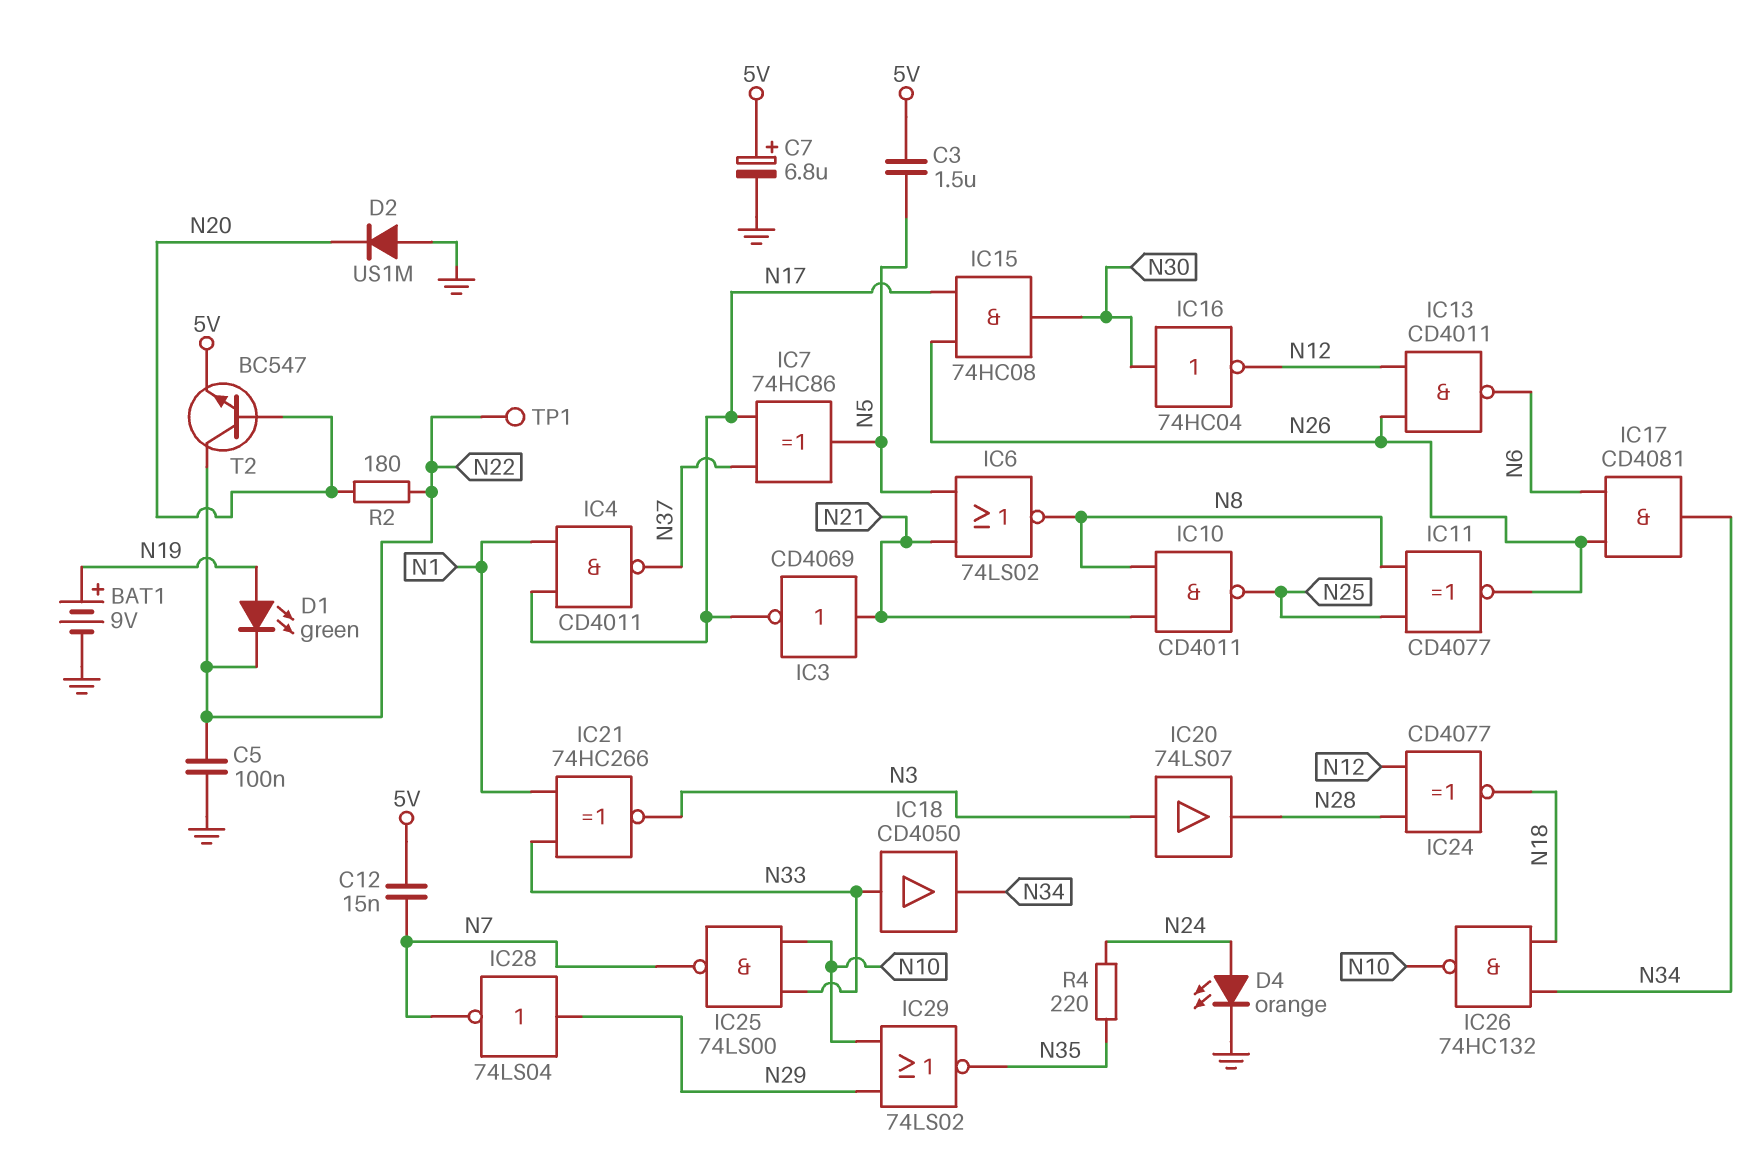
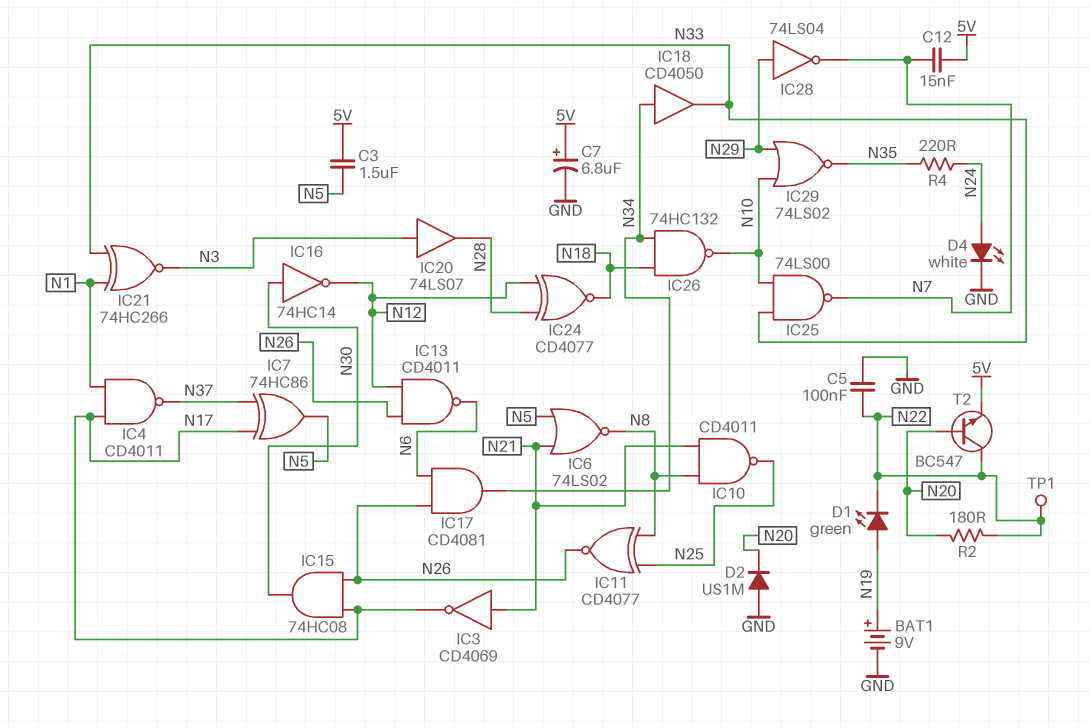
D4: LED orange (A N24, K GND) -> LED white (A N24, K GND)
IC16: NOT 74HC04 (in N30, out N12) -> NOT 74HC14 (in N30, out N12)
IC18: buffer CD4050 (in N33, out N34) -> buffer CD4050 (in N34, out N33)

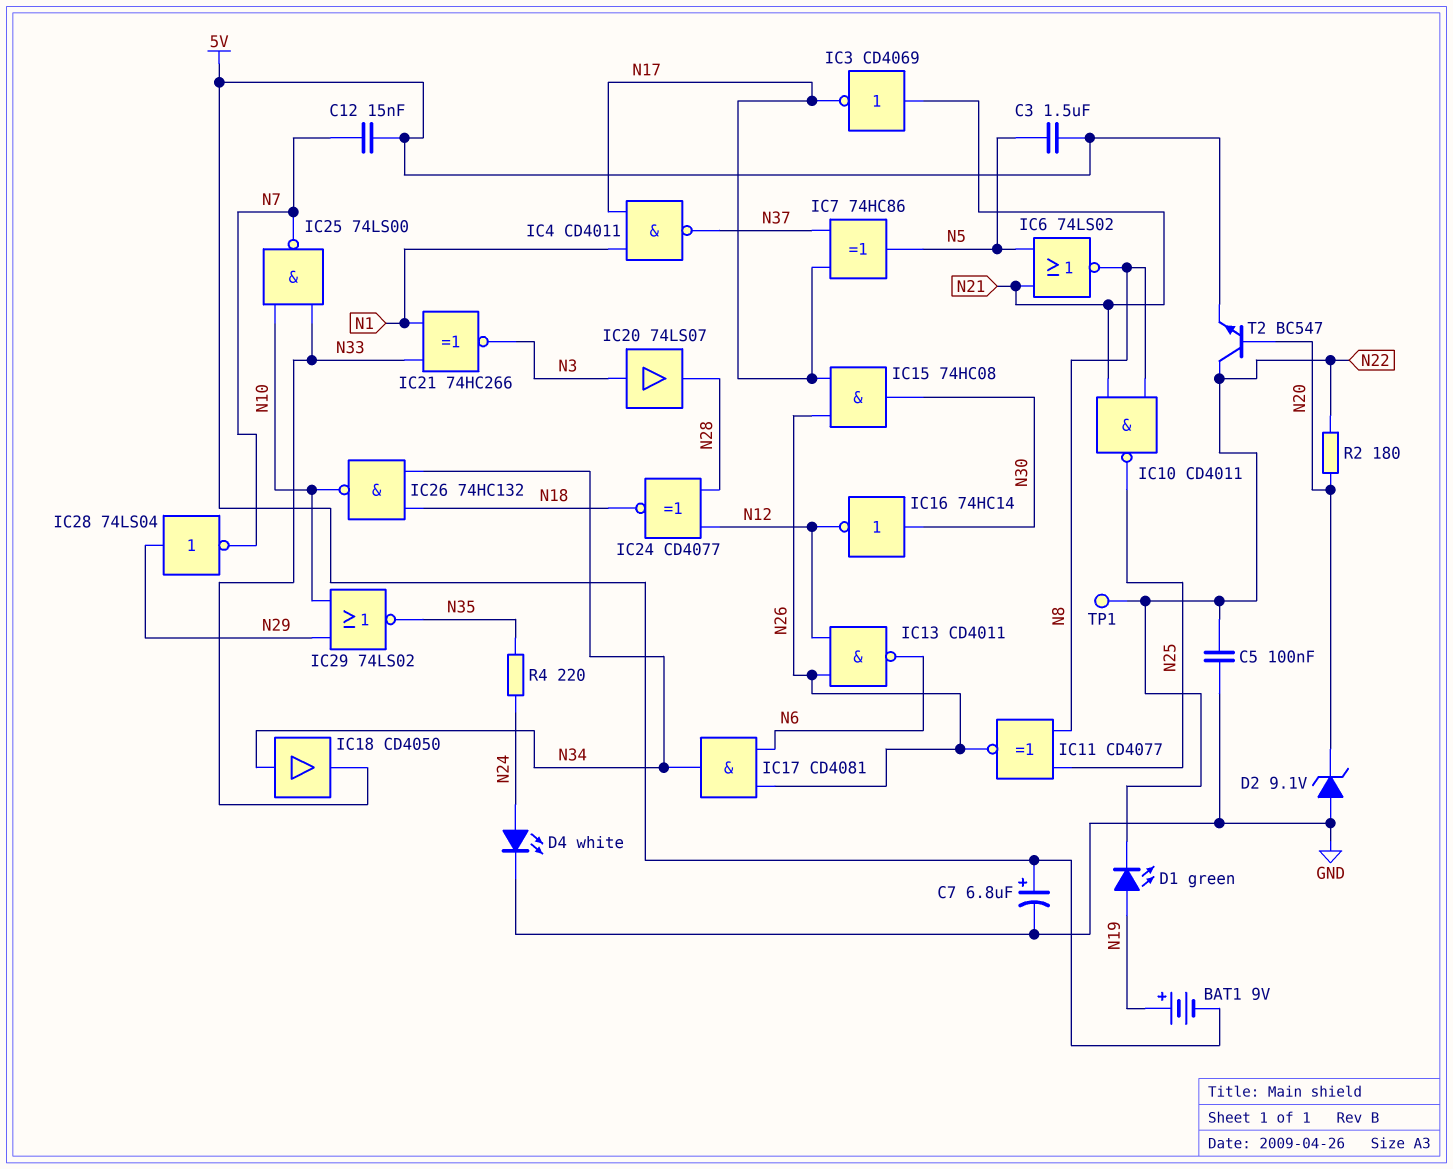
BAT1: 9V (plus N19, minus GND) -> 9V (plus N19, minus 5V)
D2: diode US1M (A GND, K N20) -> zener 9.1V (A GND, K N20)

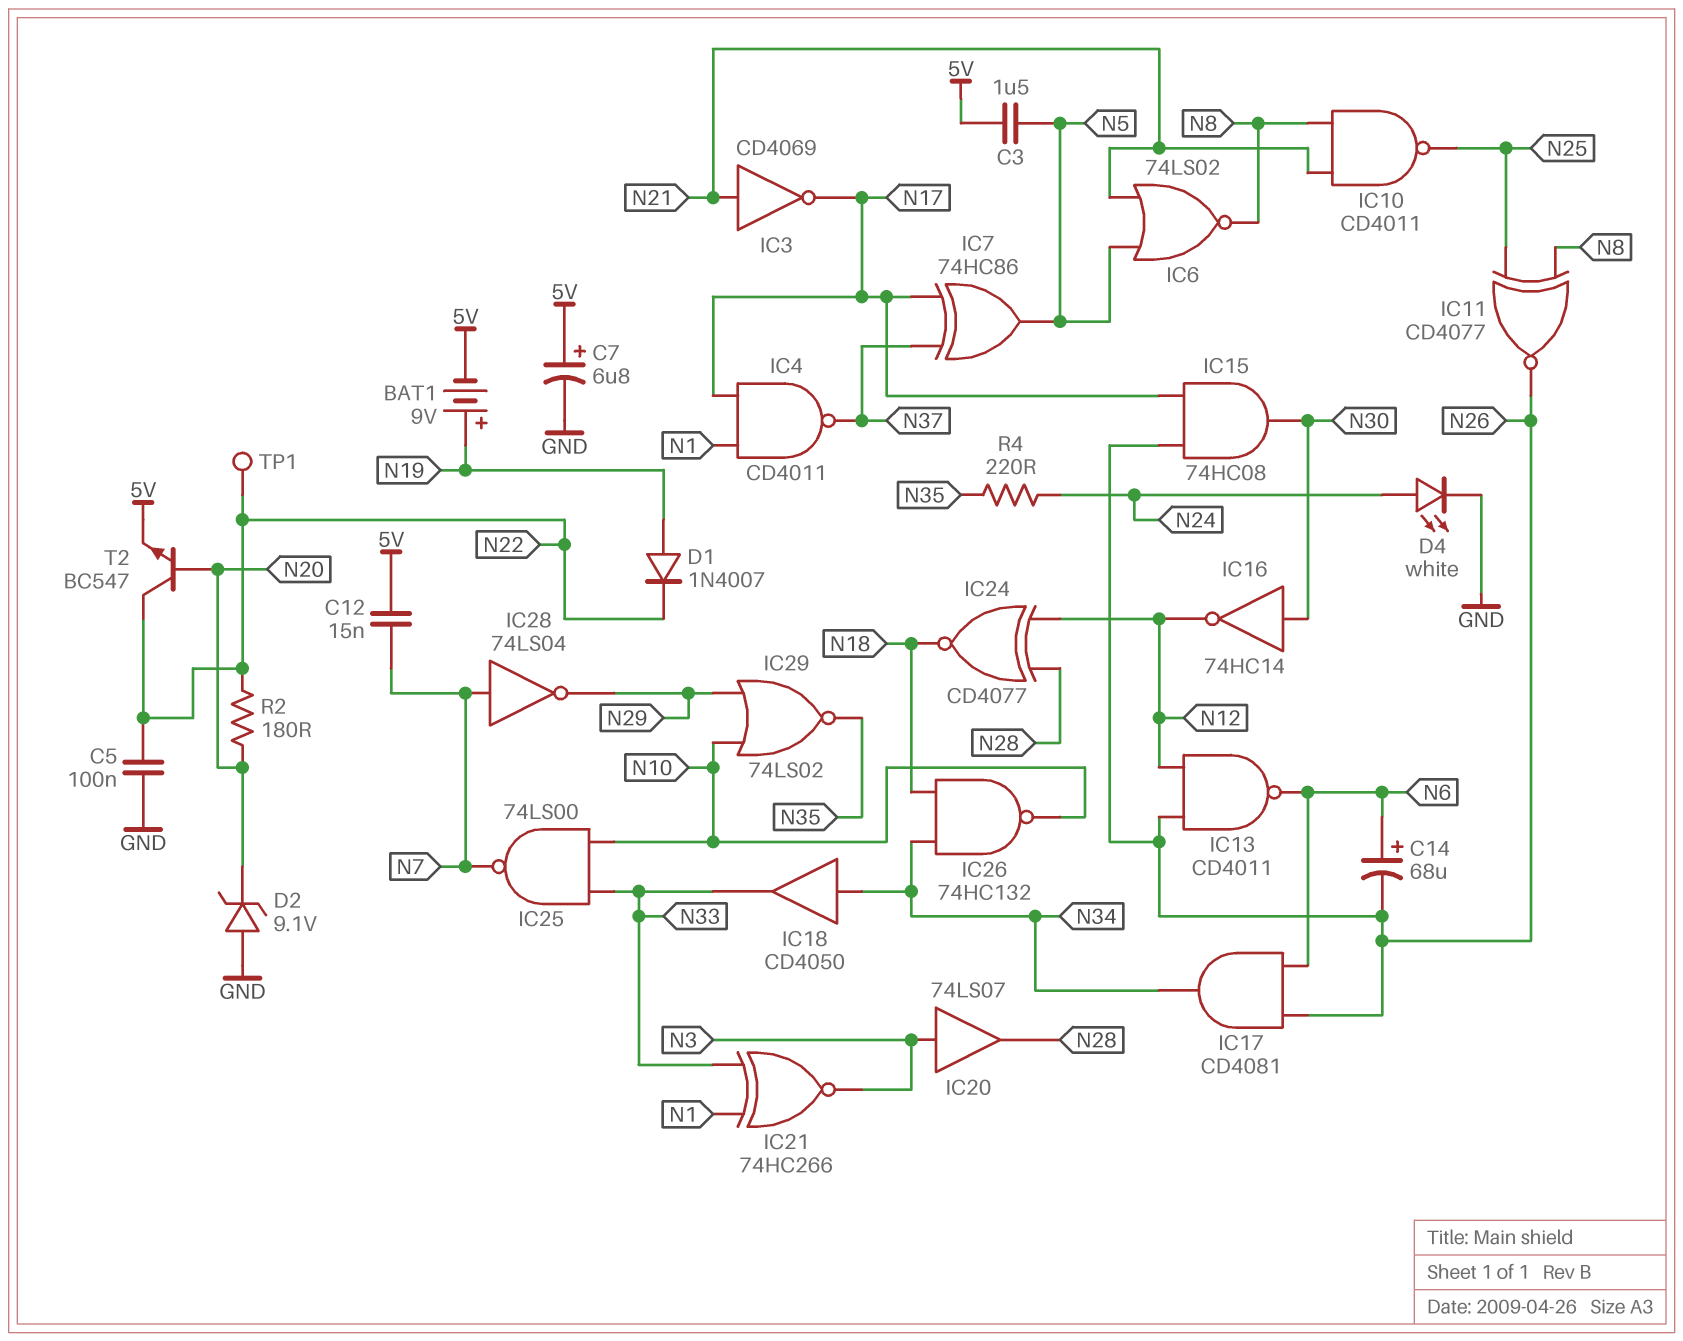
C14: none -> 68uF (plus N6, minus N26)
D1: LED green (A N19, K N22) -> diode 1N4007 (A N19, K N22)
IC28: NOT 74LS04 (in N29, out N7) -> NOT 74LS04 (in N7, out N29)

